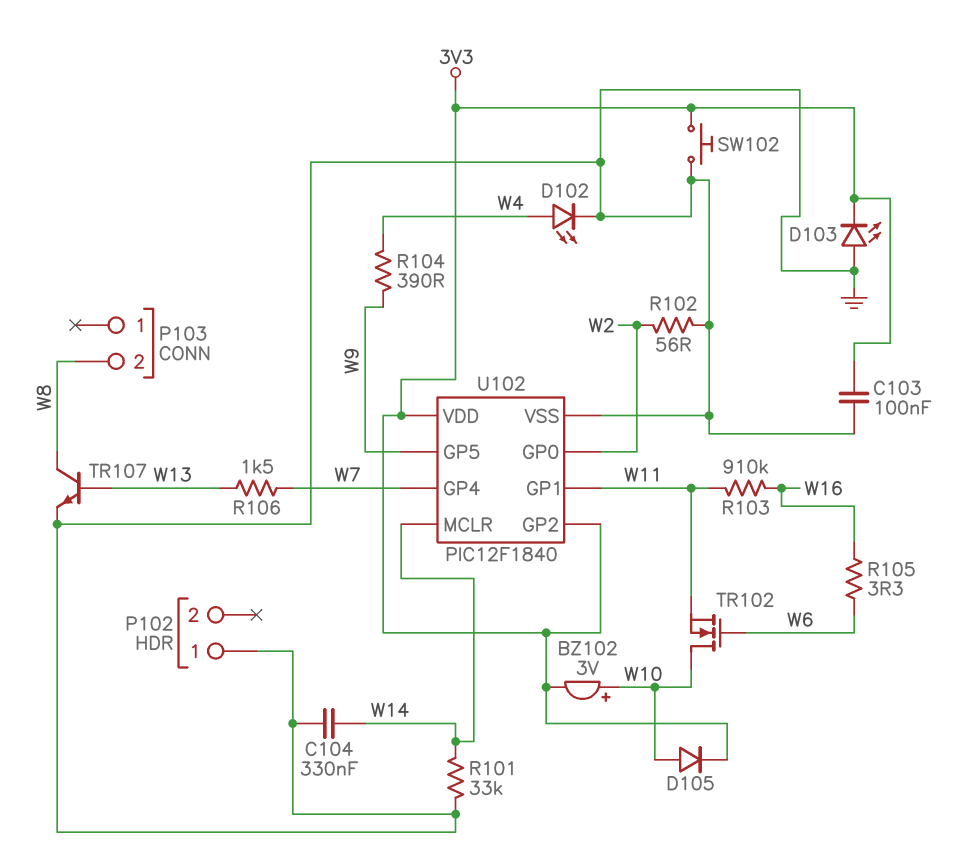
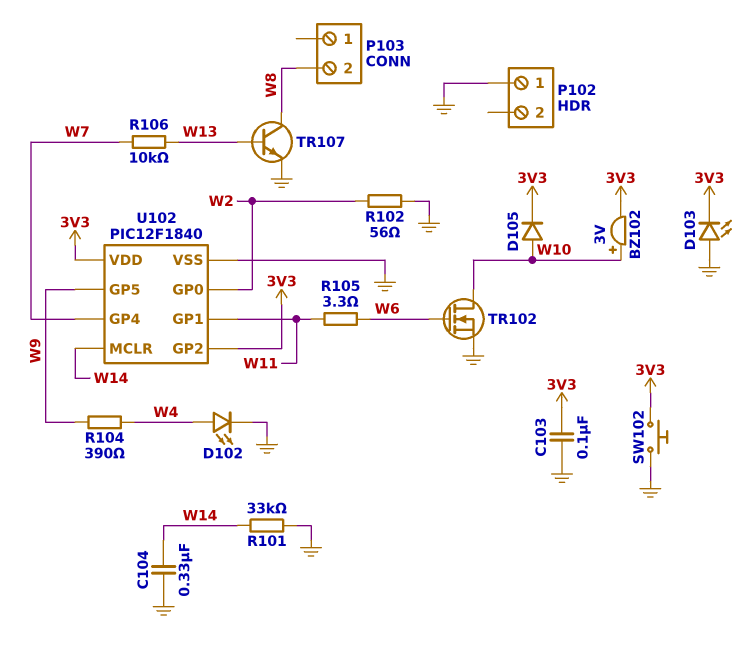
R103: 910k (W11, W16) -> none
R105: 3.3 (W6, W16) -> 3.3 (W6, W11)
R106: 1.5k (W7, W13) -> 10k (W7, W13)
TR102: NMOS (G W6, D W10, S W11) -> NMOS (G W6, D W10, S GND)

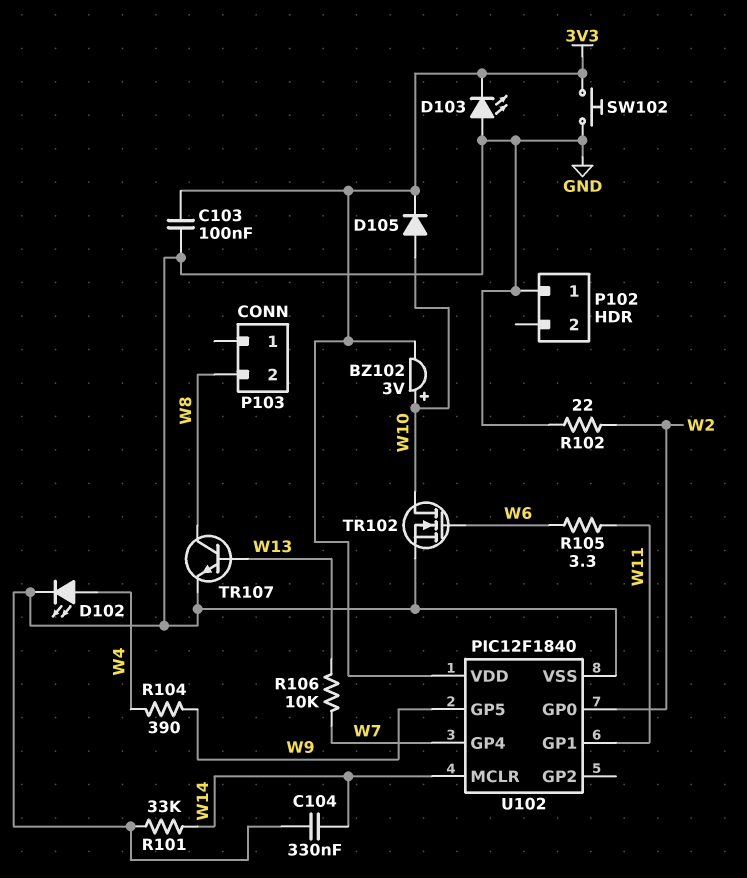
R102: 56 (GND, W2) -> 22 (GND, W2)
U102 pin GP2: 3V3 -> none

